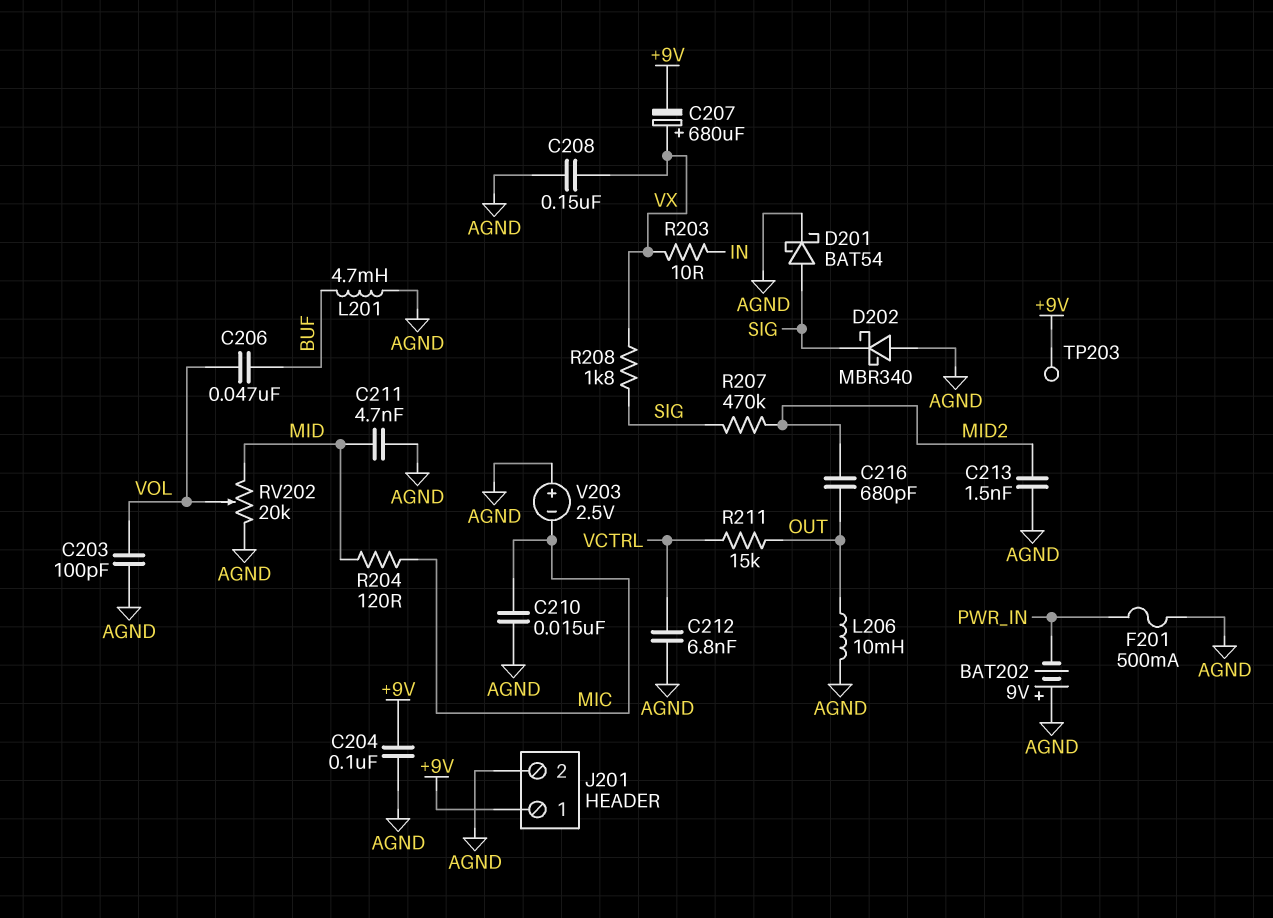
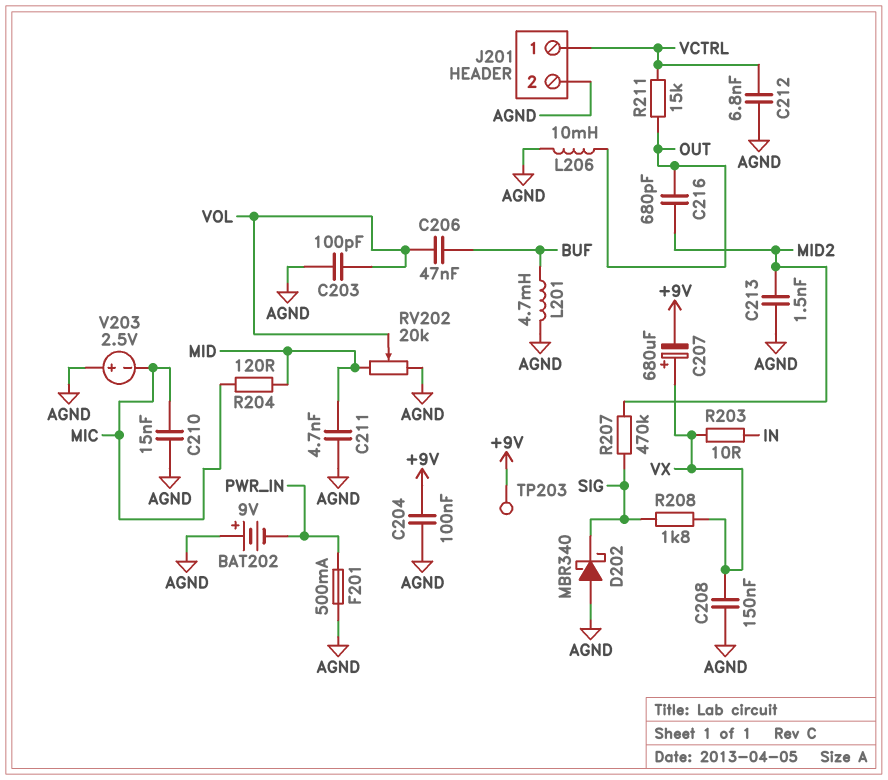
D201: schottky BAT54 (A SIG, K AGND) -> none
J201 pin 1: +9V -> VCTRL

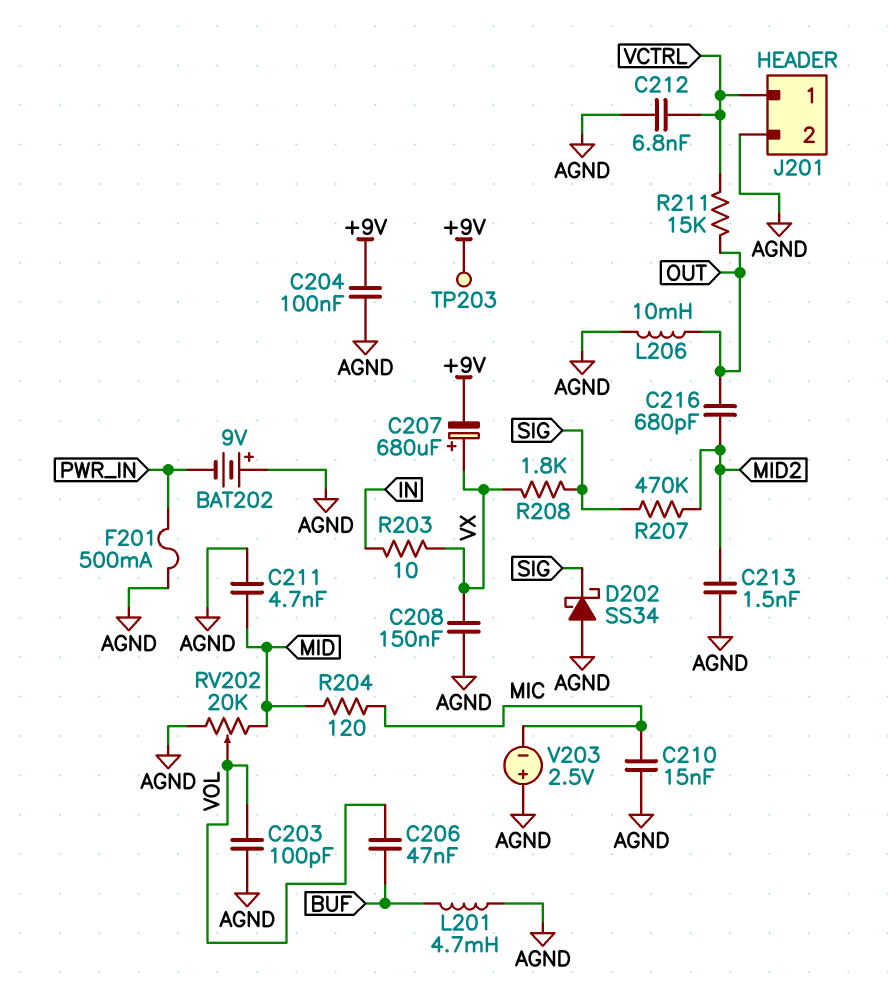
D202: schottky MBR340 (A AGND, K SIG) -> schottky SS34 (A AGND, K SIG)

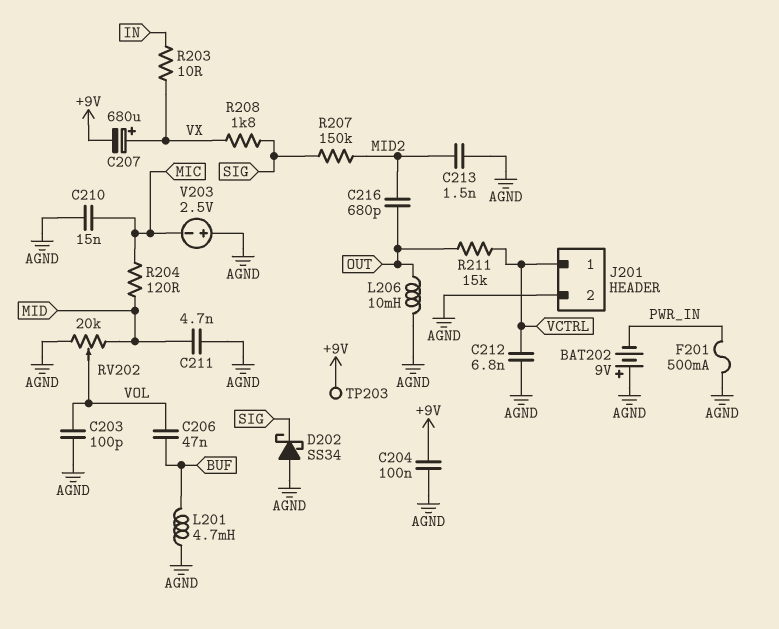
C208: 150nF (AGND, VX) -> none
R207: 470k (MID2, SIG) -> 150k (MID2, SIG)

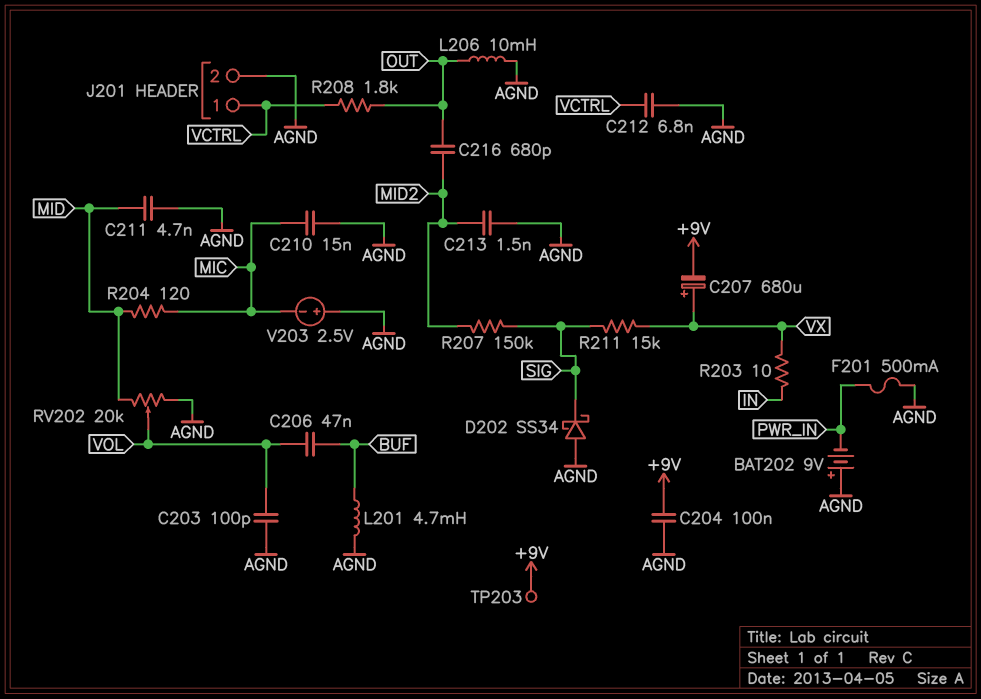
R208: 1.8k (SIG, VX) -> 1.8k (OUT, VCTRL)
R211: 15k (OUT, VCTRL) -> 15k (SIG, VX)

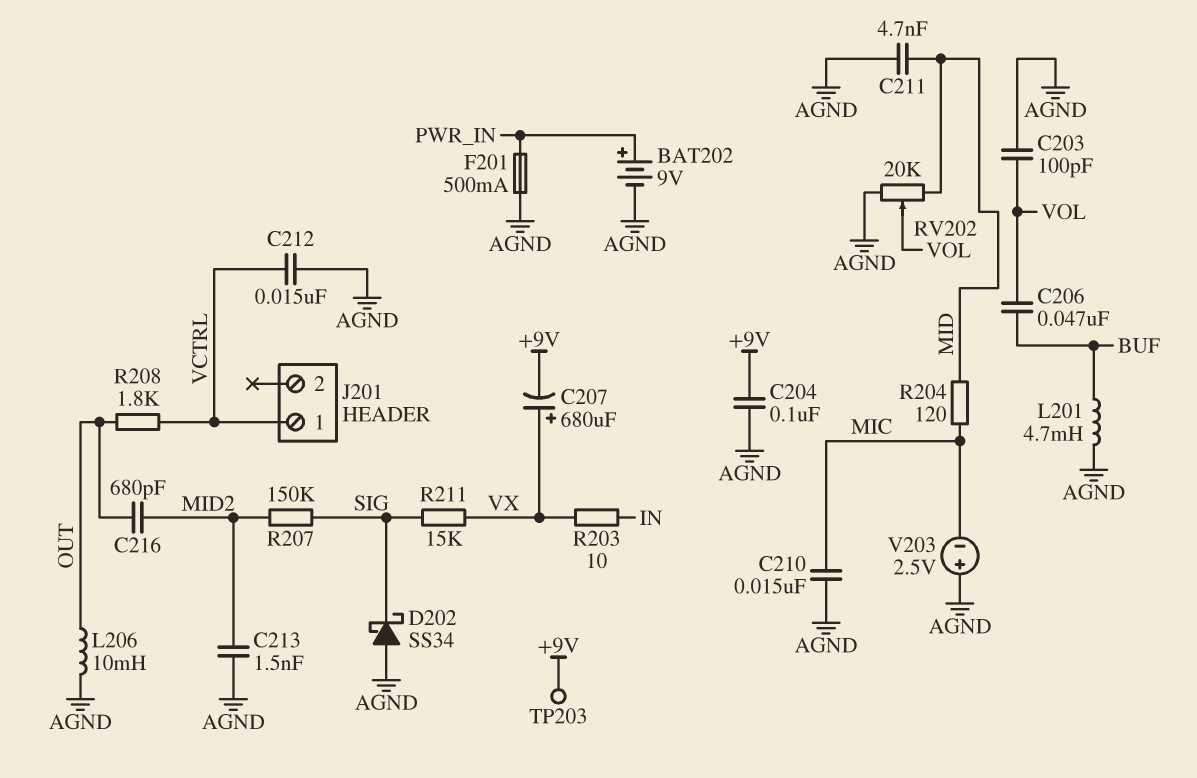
BAT202: 9V (plus AGND, minus PWR_IN) -> 9V (plus PWR_IN, minus AGND)
C212: 6.8nF (AGND, VCTRL) -> 15nF (AGND, VCTRL)
J201 pin 2: AGND -> none

